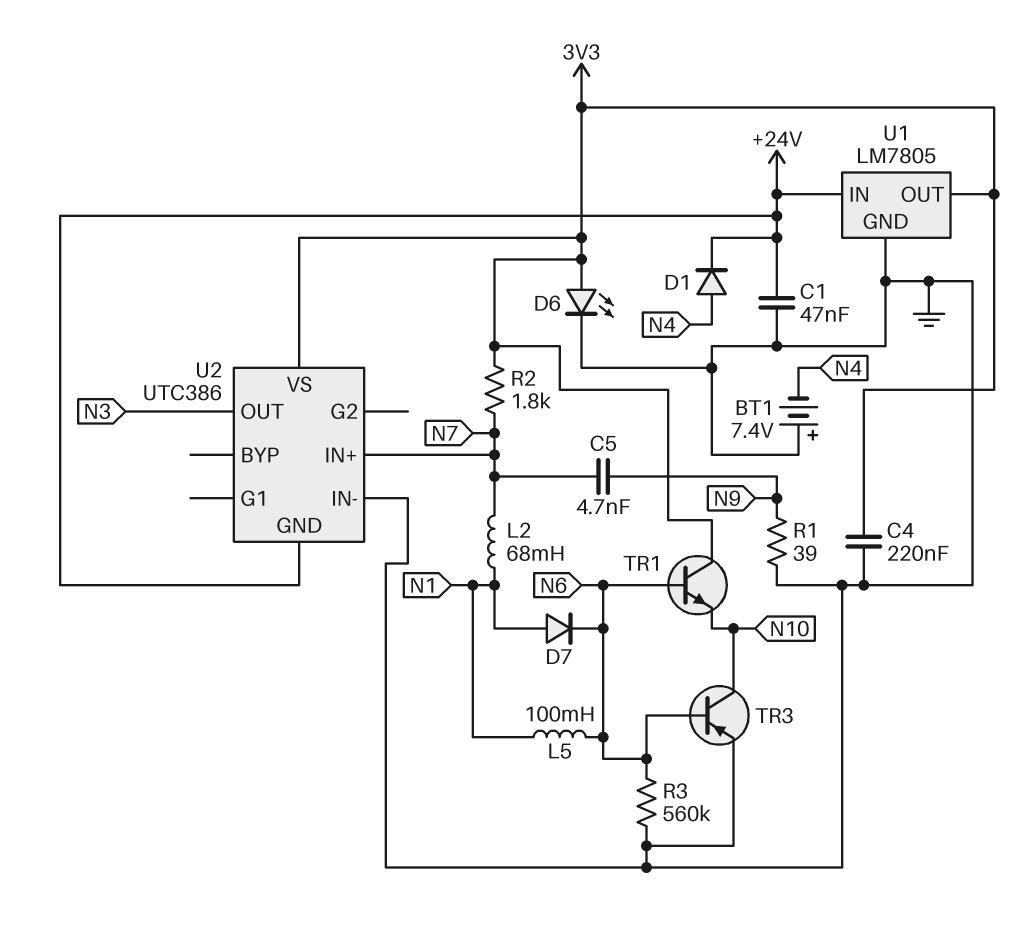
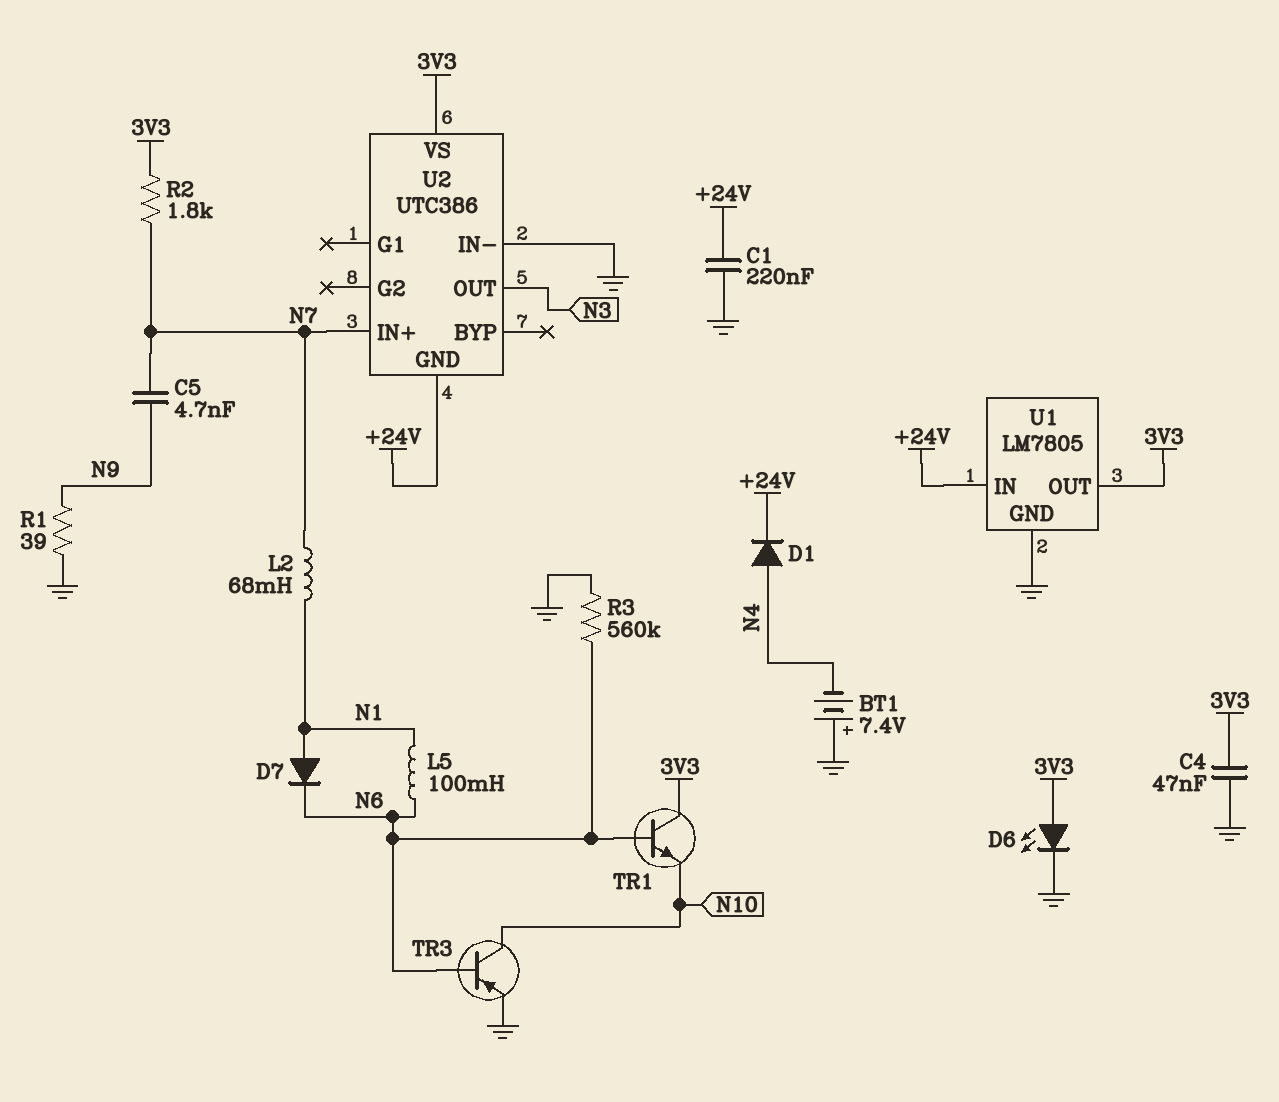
C1: 47nF (+24V, GND) -> 220nF (+24V, GND)
C4: 220nF (3V3, GND) -> 47nF (3V3, GND)

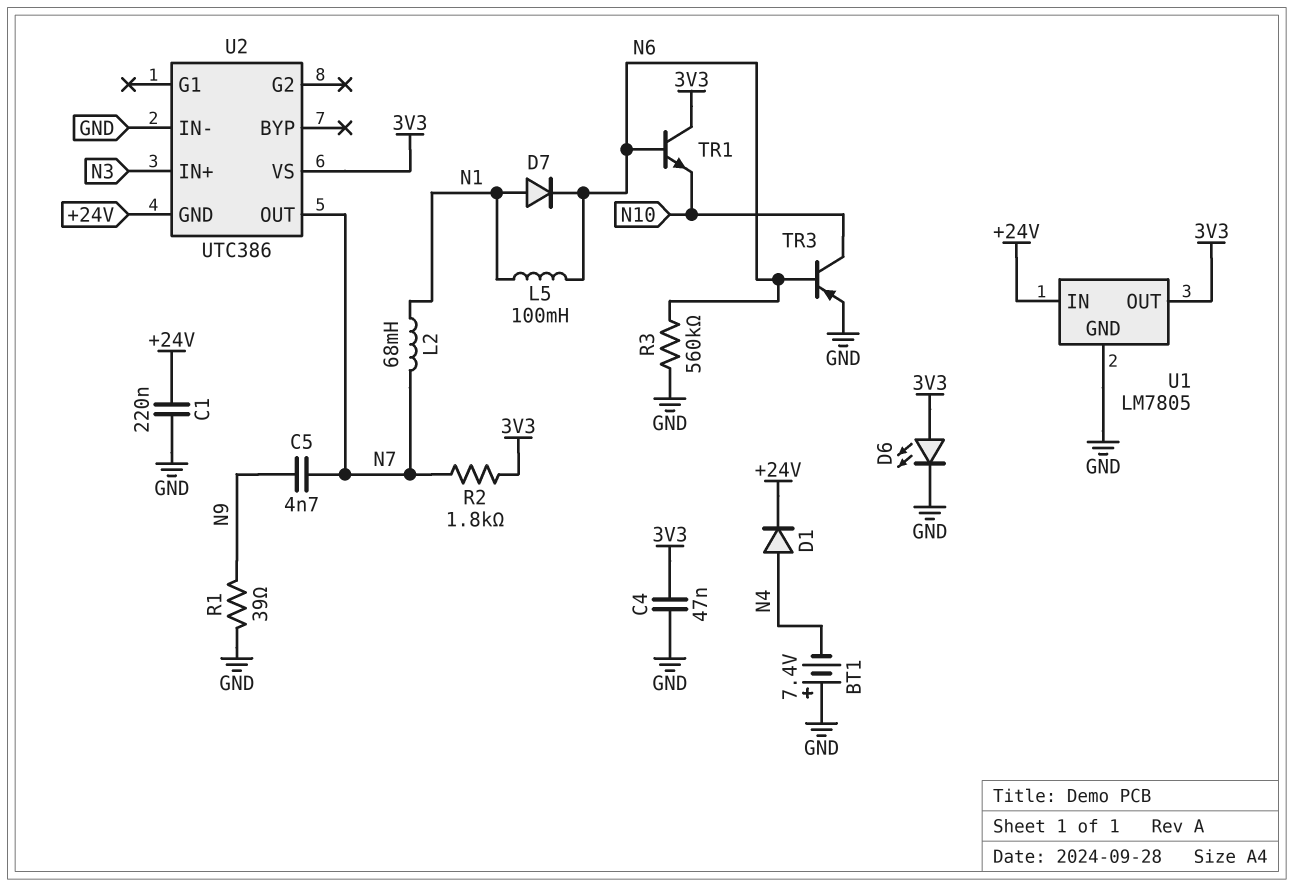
U2 pin IN+: N7 -> N3
U2 pin OUT: N3 -> N7

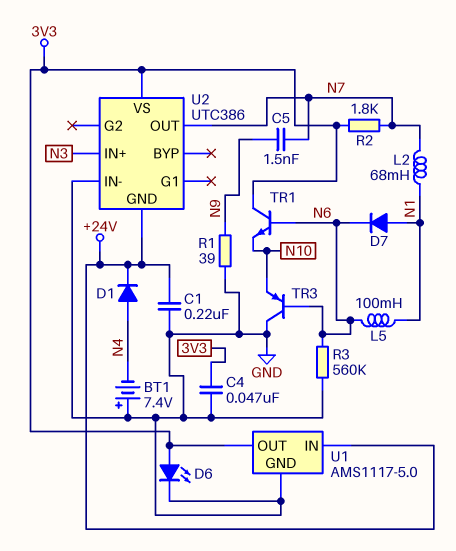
C5: 4.7nF (N7, N9) -> 1.5nF (N7, N9)
TR3: PNP (B N6, C N10, E GND) -> PNP (B N6, C GND, E N10)
U1: LM7805 -> AMS1117-5.0

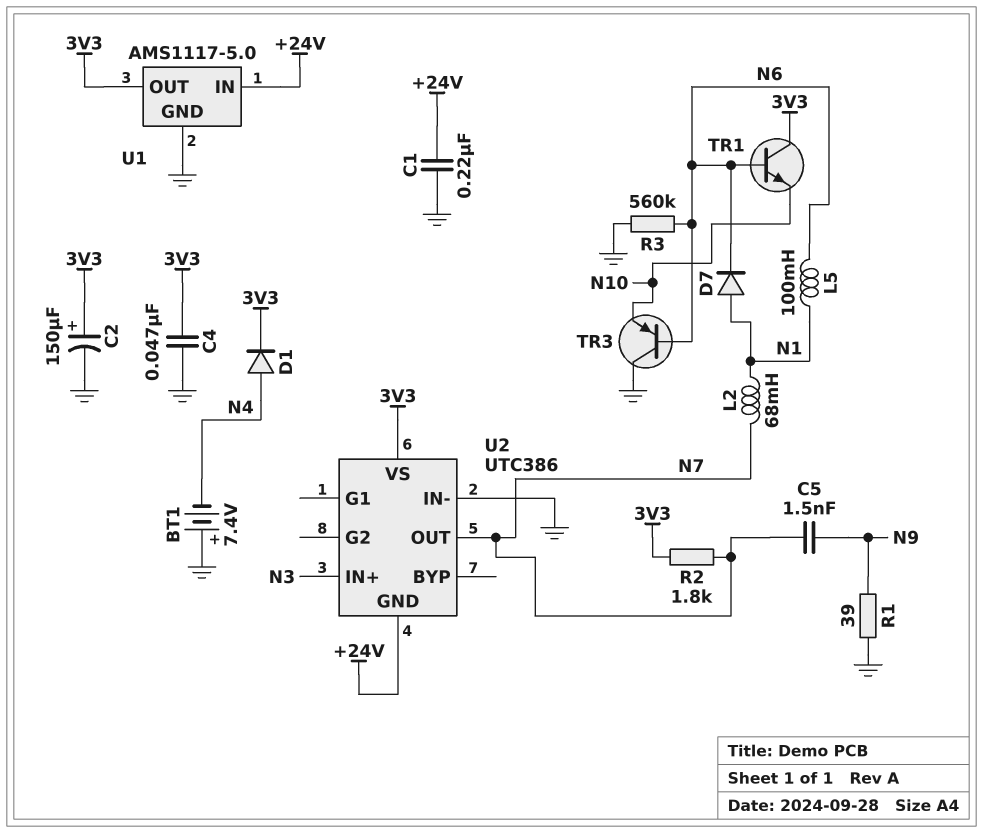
C2: none -> 150uF (plus 3V3, minus GND)
D1: diode (A N4, K +24V) -> diode (A N4, K 3V3)
D6: LED (A 3V3, K GND) -> none

